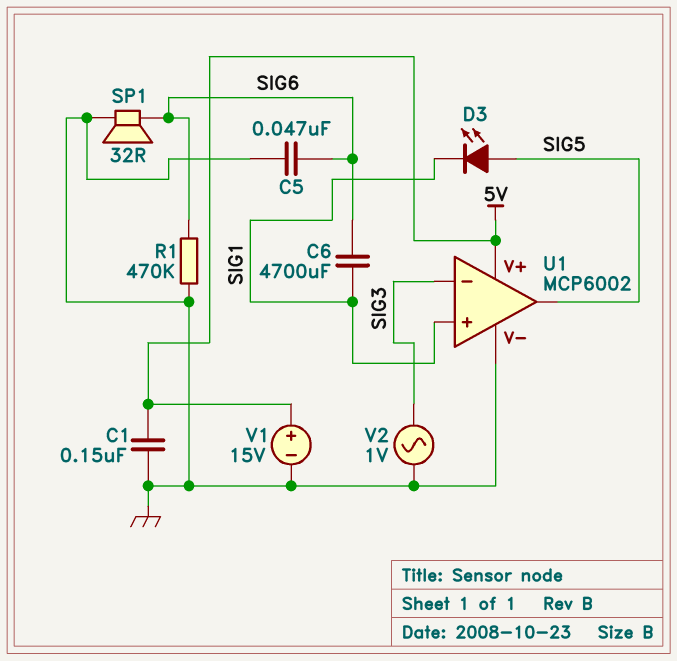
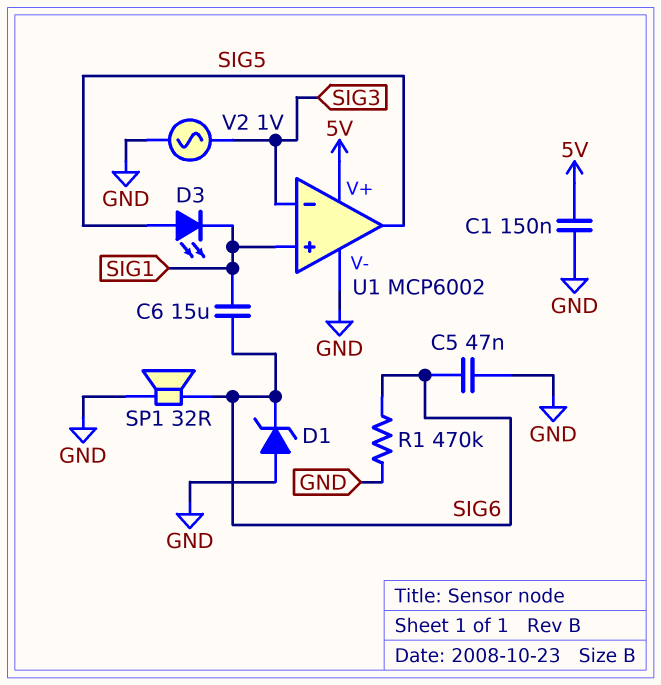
C6: 4700uF (SIG1, SIG6) -> 15uF (SIG1, SIG6)
D1: none -> zener (A GND, K SIG6)
V1: 15V (plus 5V, minus GND) -> none

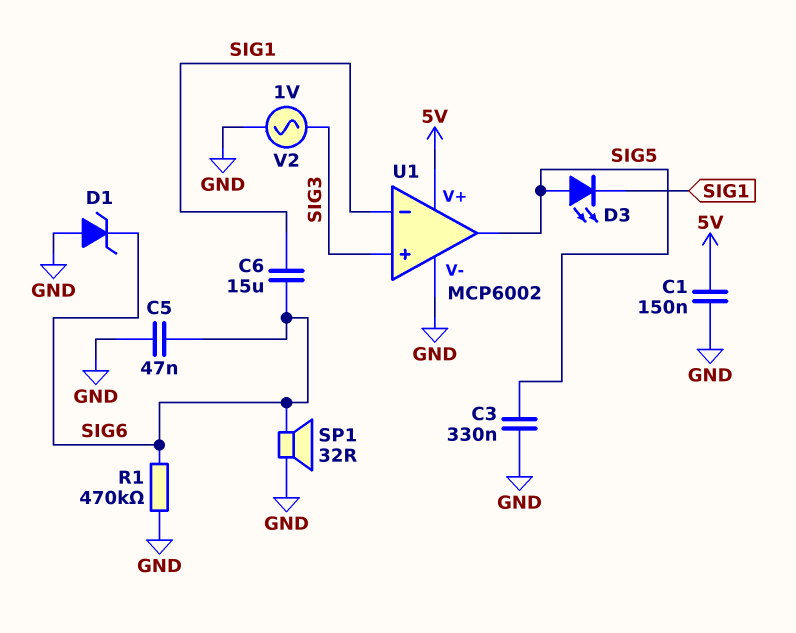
C3: none -> 330nF (GND, SIG5)
U1 pin in+: SIG1 -> SIG3
U1 pin in-: SIG3 -> SIG1

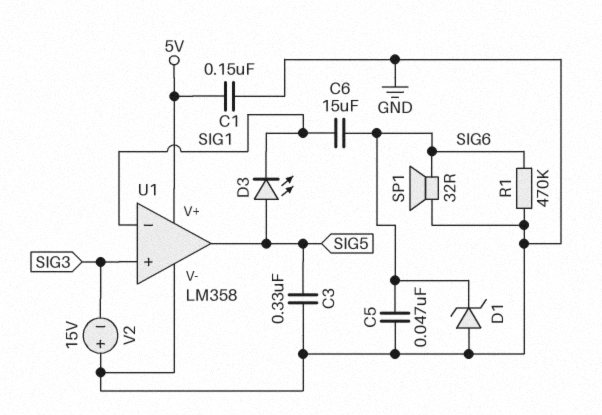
U1: MCP6002 -> LM358
V2: AC 1V (GND, SIG3) -> 15V (plus GND, minus SIG3)

